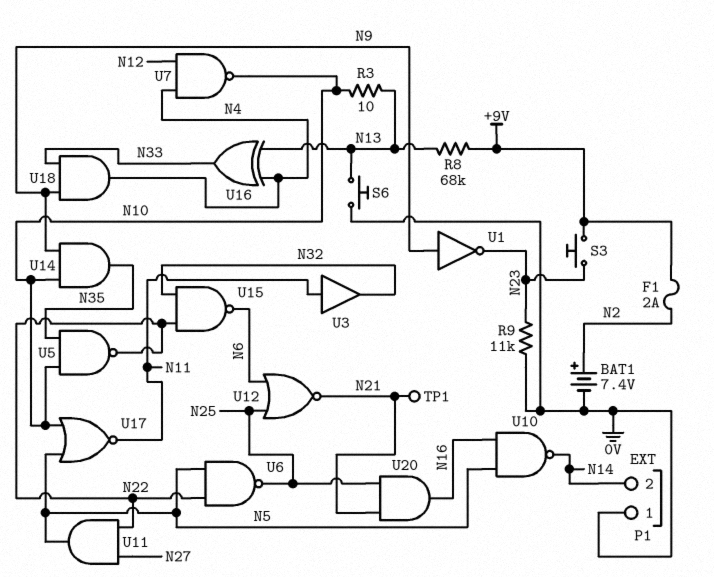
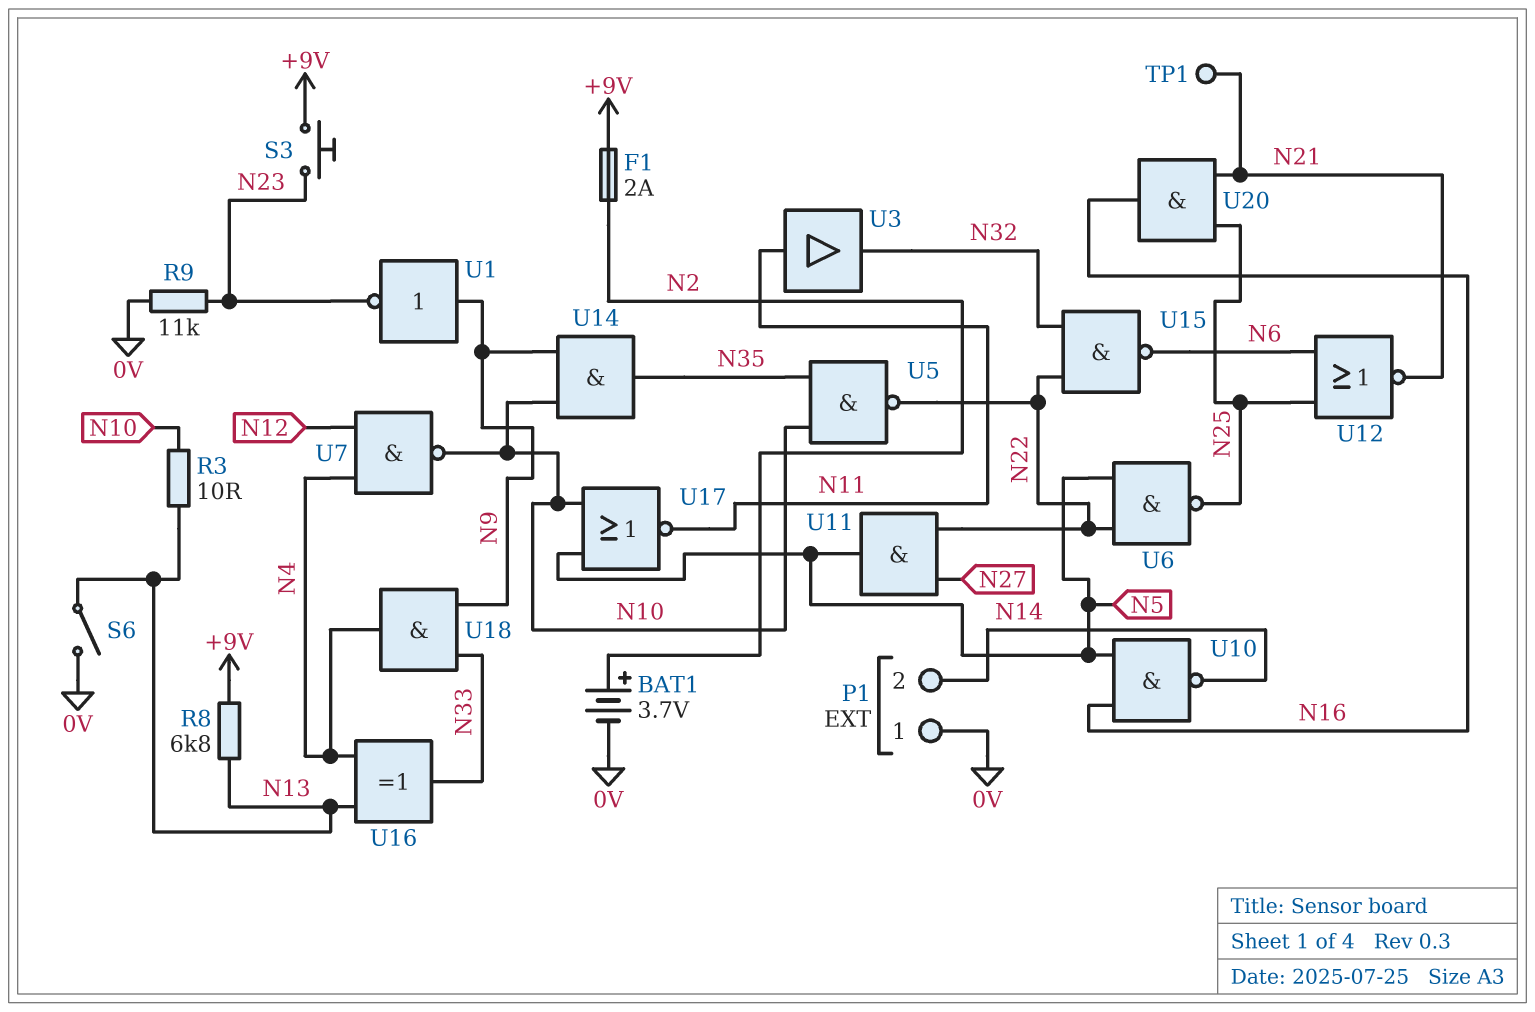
BAT1: 7.4V (plus N2, minus 0V) -> 3.7V (plus N2, minus 0V)
R8: 68k (+9V, N13) -> 6.8k (+9V, N13)
S6: button (0V, N13) -> switch (0V, N13)

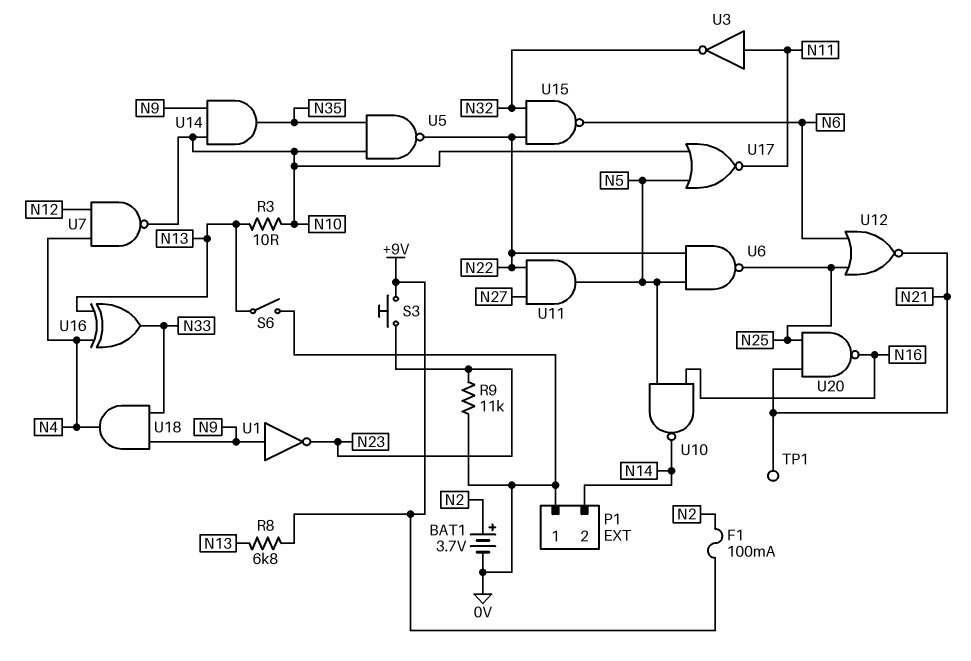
F1: 2A (+9V, N2) -> 100mA (+9V, N2)
U3: buffer (in N11, out N32) -> NOT (in N11, out N32)
U20: AND (in N21, in N25, out N16) -> NAND (in N21, in N25, out N16)

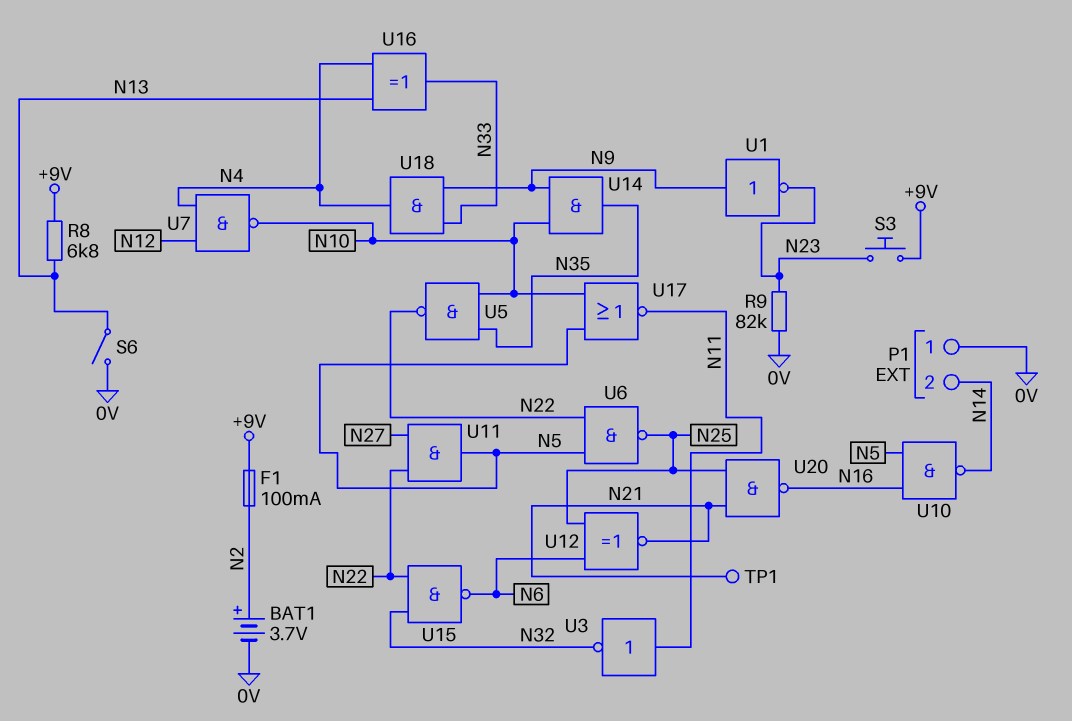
R3: 10 (N10, N13) -> none
R9: 11k (0V, N23) -> 82k (0V, N23)
U12: NOR (in N6, in N25, out N21) -> XNOR (in N6, in N25, out N21)

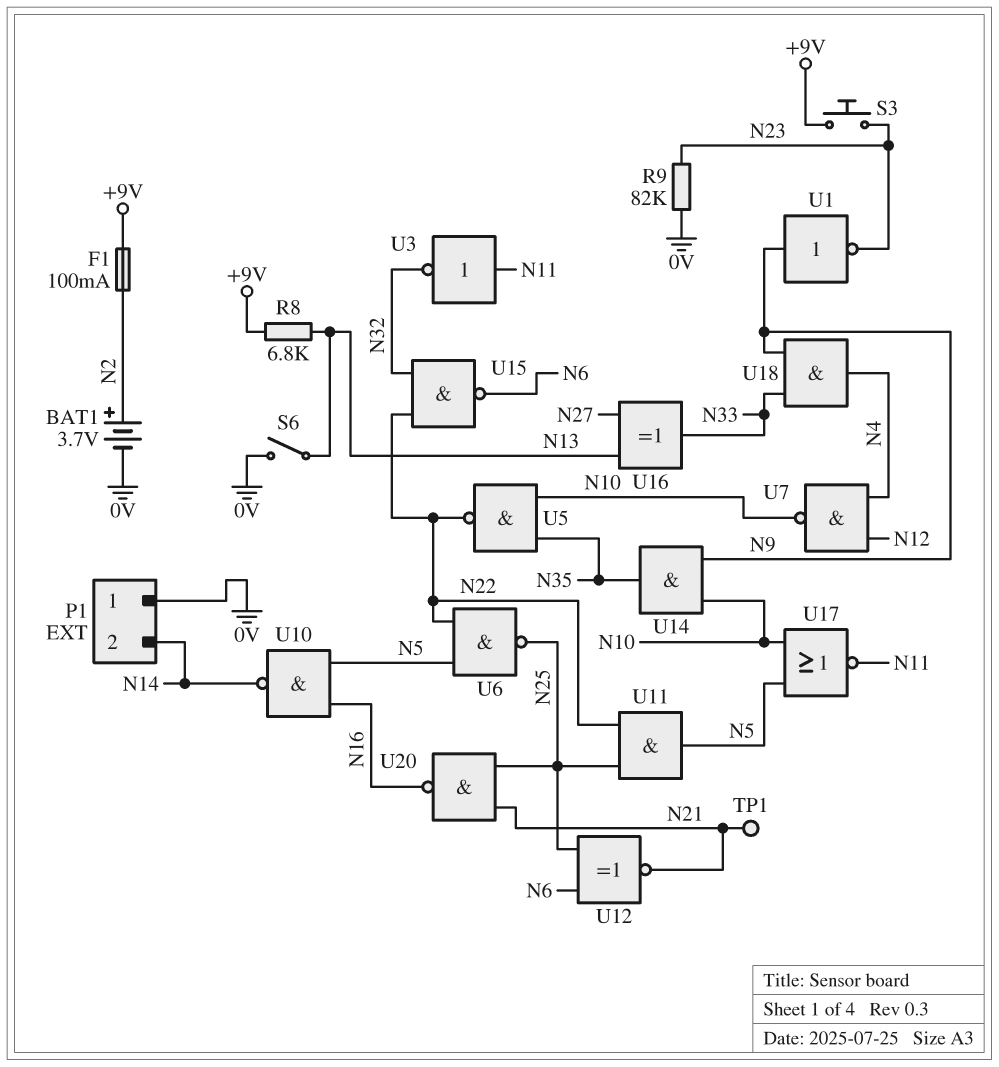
U11: AND (in N22, in N27, out N5) -> AND (in N22, in N25, out N5)
U16: XOR (in N4, in N13, out N33) -> XOR (in N13, in N27, out N33)

